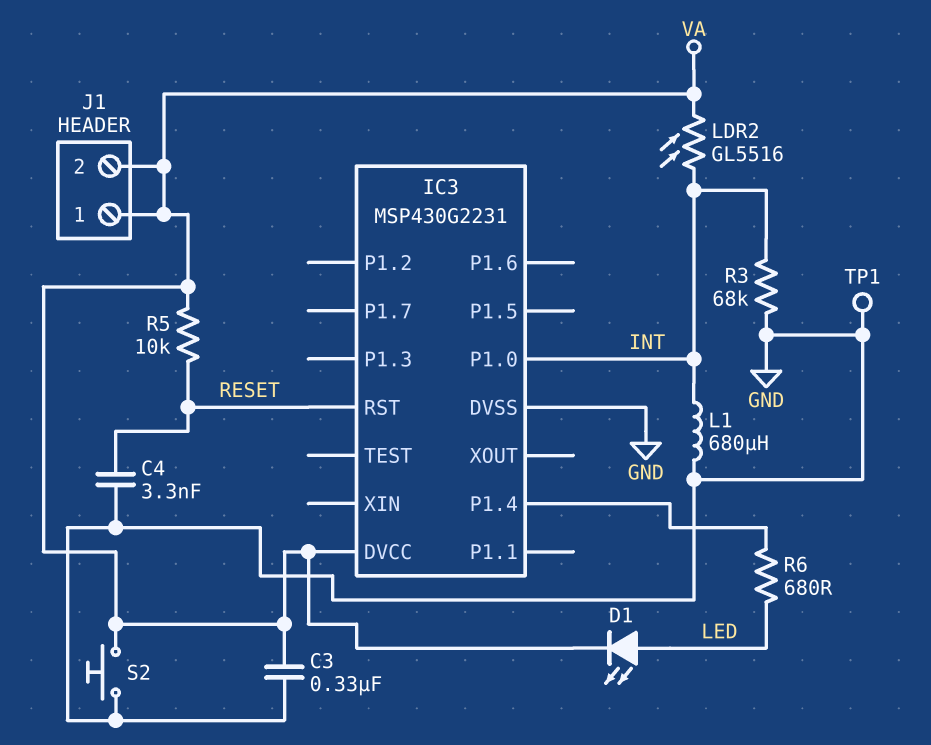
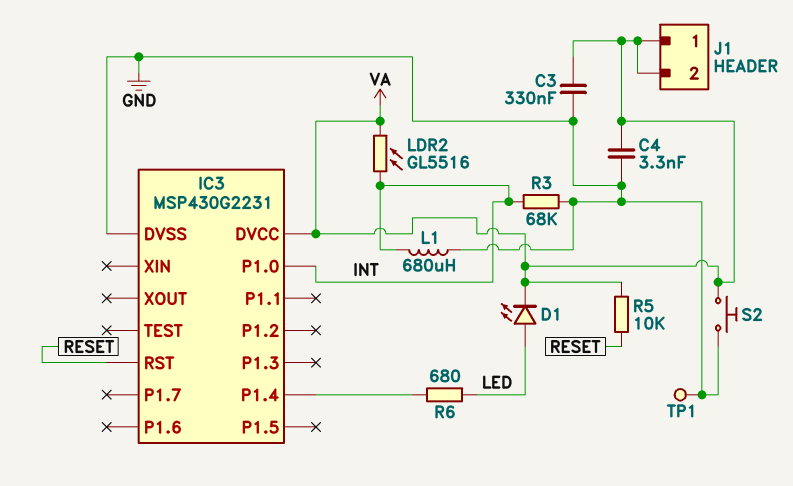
C4: 3.3nF (GND, RESET) -> 3.3nF (GND, VA)

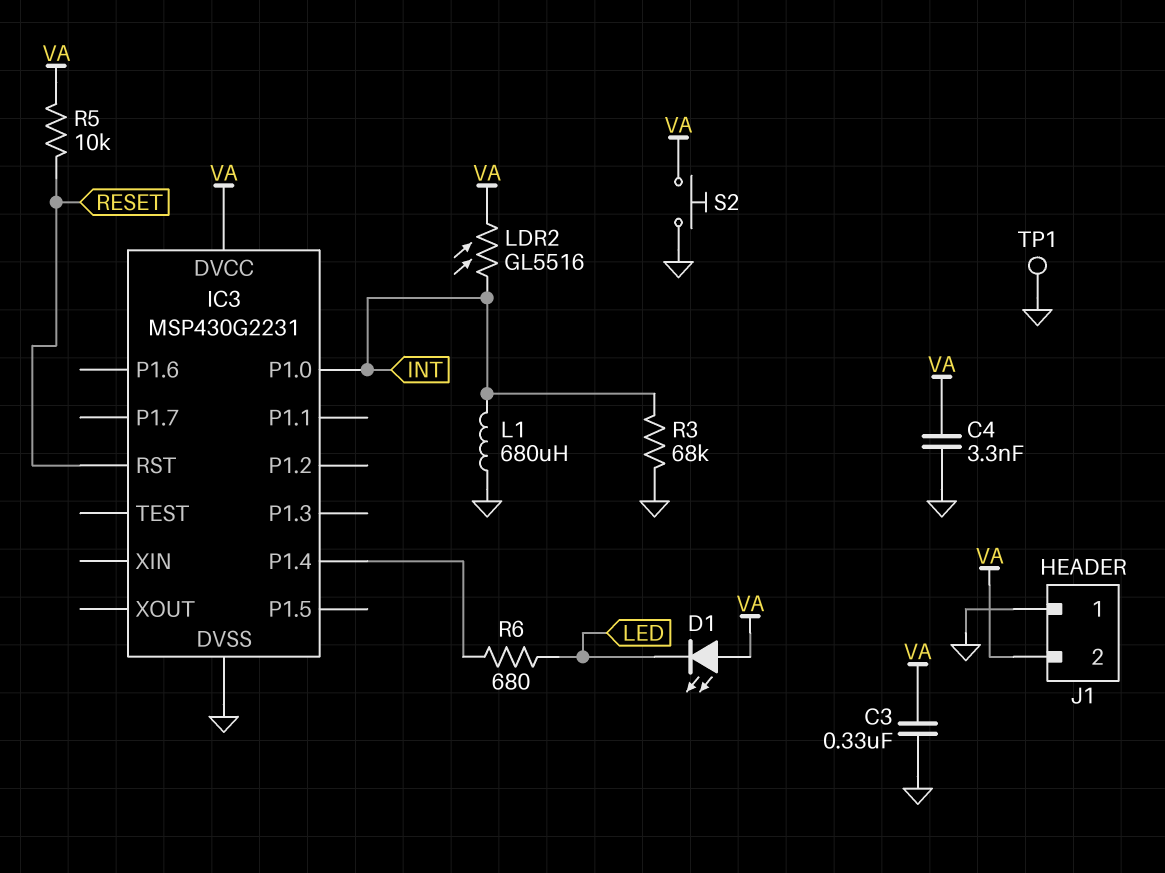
D1: LED (A LED, K VA) -> LED (A VA, K LED)
J1 pin 1: VA -> GND

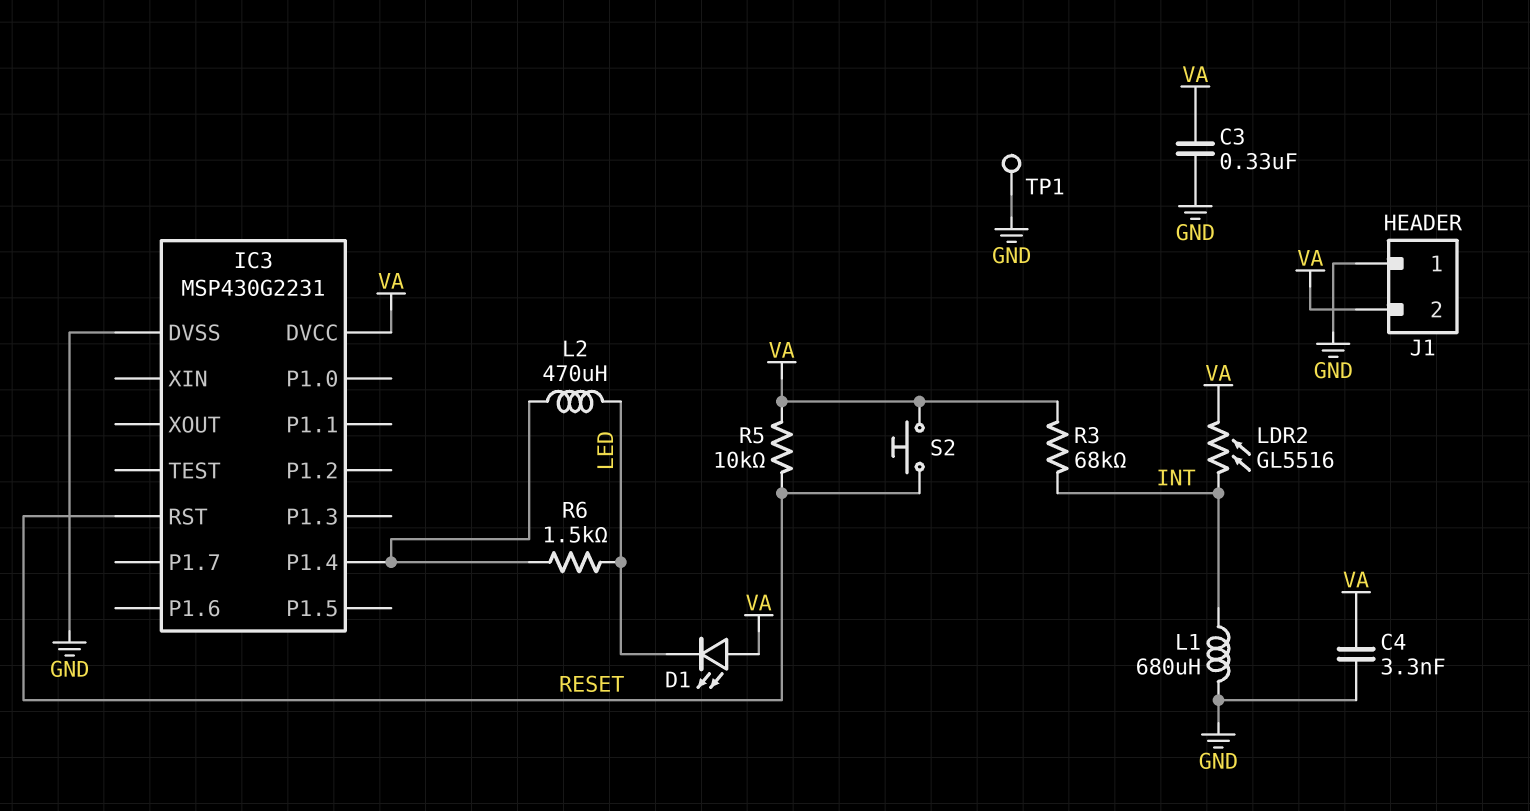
IC3 pin P1.0: INT -> none
L2: none -> 470uH (IC3/P1.4, LED)
R3: 68k (GND, INT) -> 68k (INT, VA)
R6: 680 (IC3/P1.4, LED) -> 1.5k (IC3/P1.4, LED)
S2: button (GND, VA) -> button (RESET, VA)

